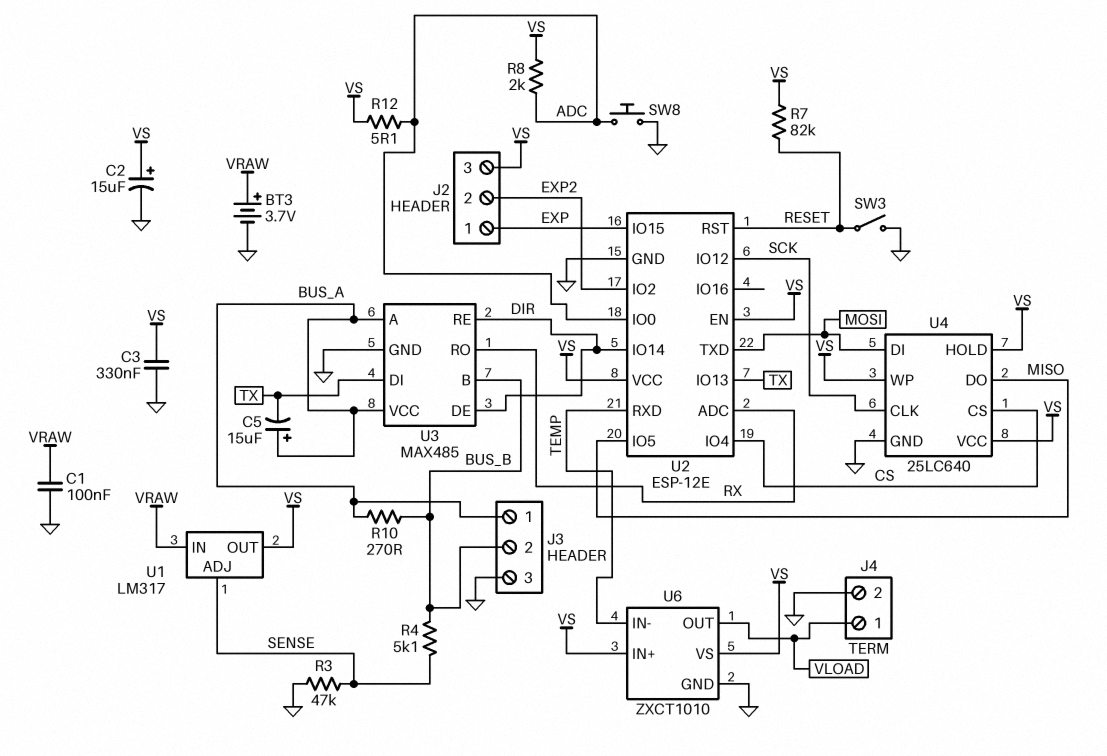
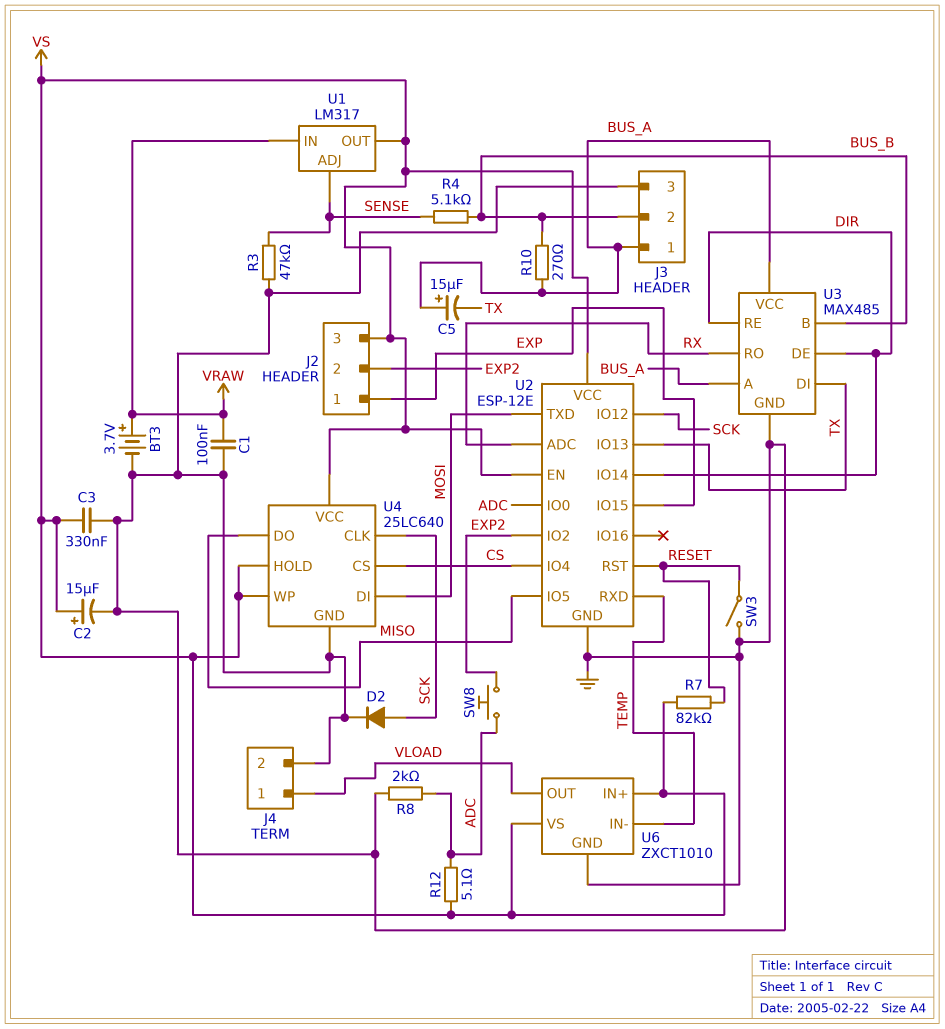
D2: none -> diode (A SCK, K GND)
R8: 2k (ADC, VS) -> 2k (ADC, GND)
SW8: button (ADC, GND) -> button (ADC, EXP2)

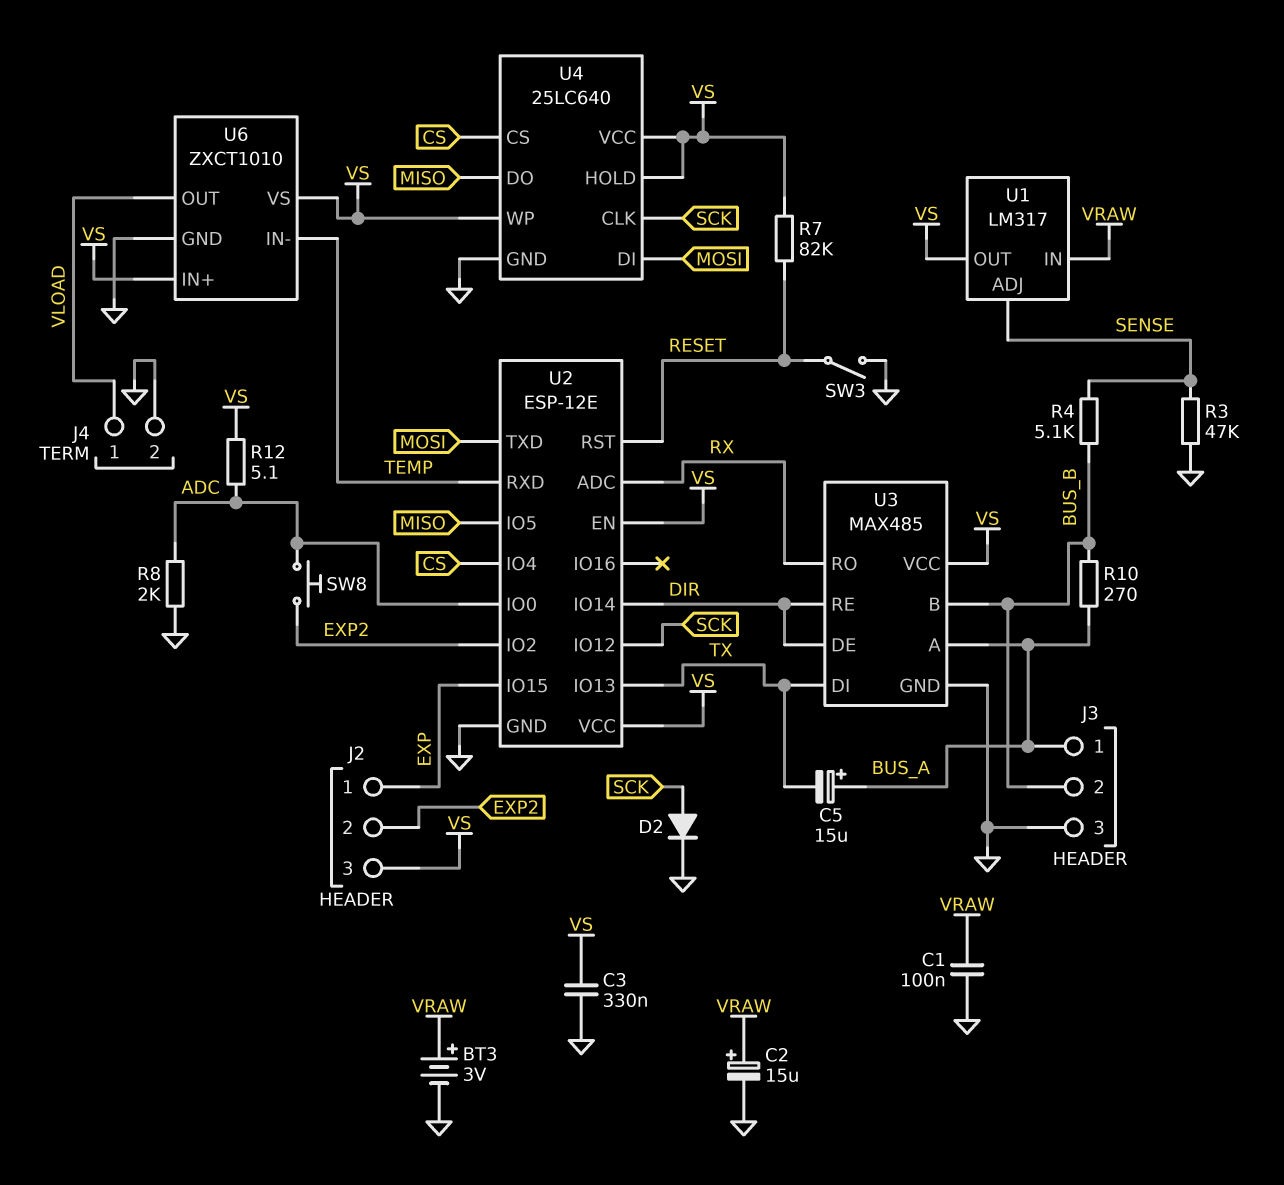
BT3: 3.7V (plus VRAW, minus GND) -> 3V (plus VRAW, minus GND)
C2: 15uF (plus VS, minus GND) -> 15uF (plus VRAW, minus GND)
U3 pin VCC: BUS_A -> VS

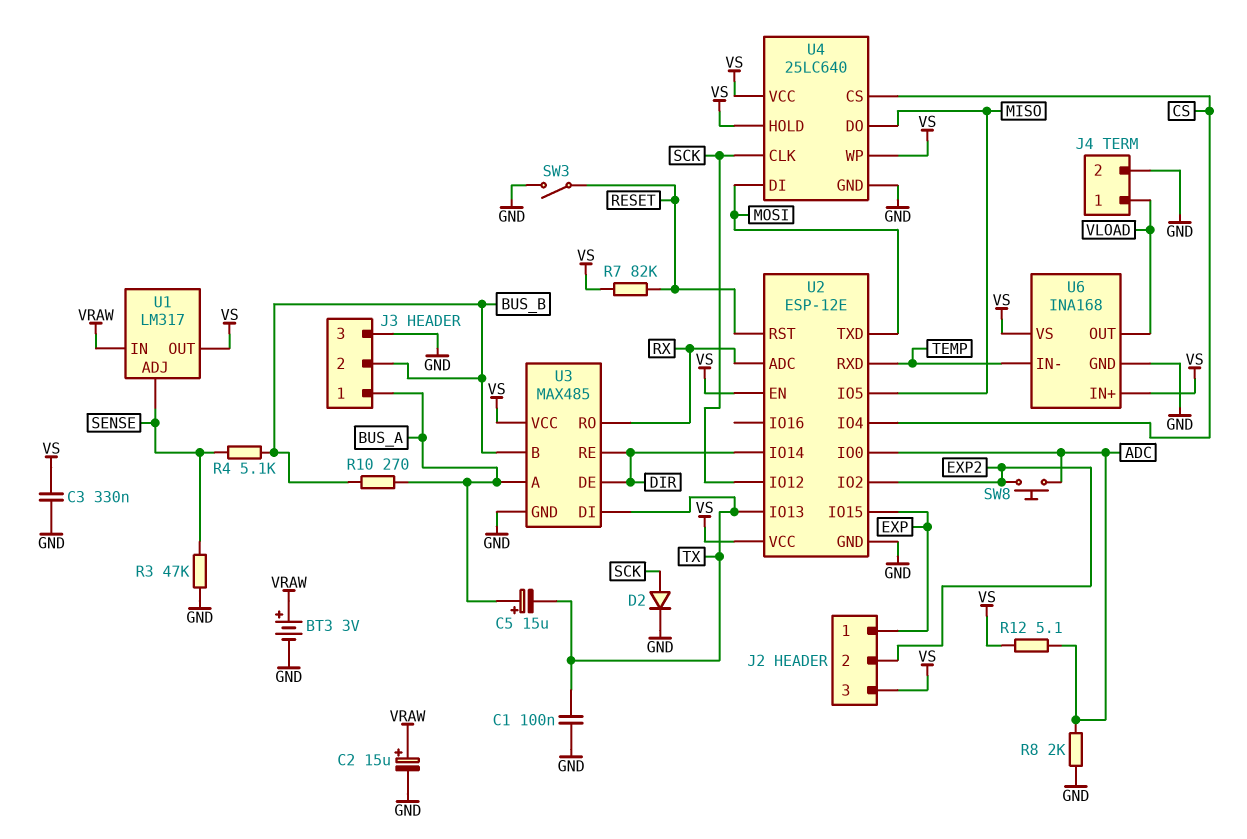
C1: 100nF (GND, VRAW) -> 100nF (GND, TX)
U6: ZXCT1010 -> INA168

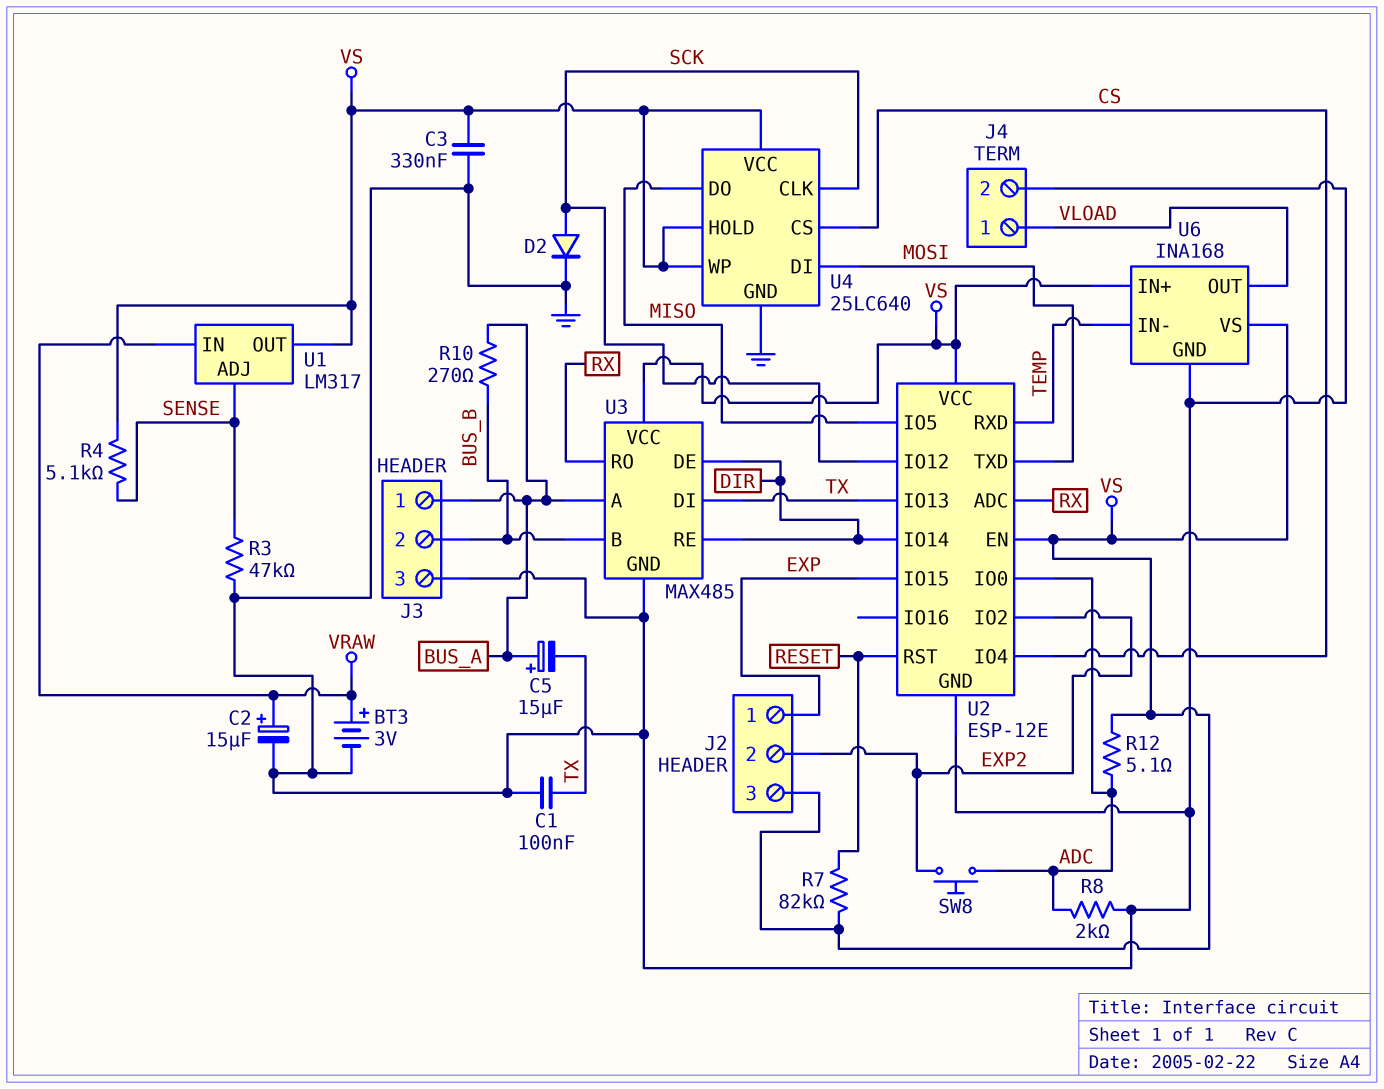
R4: 5.1k (BUS_B, SENSE) -> 5.1k (SENSE, VS)
SW3: switch (GND, RESET) -> none

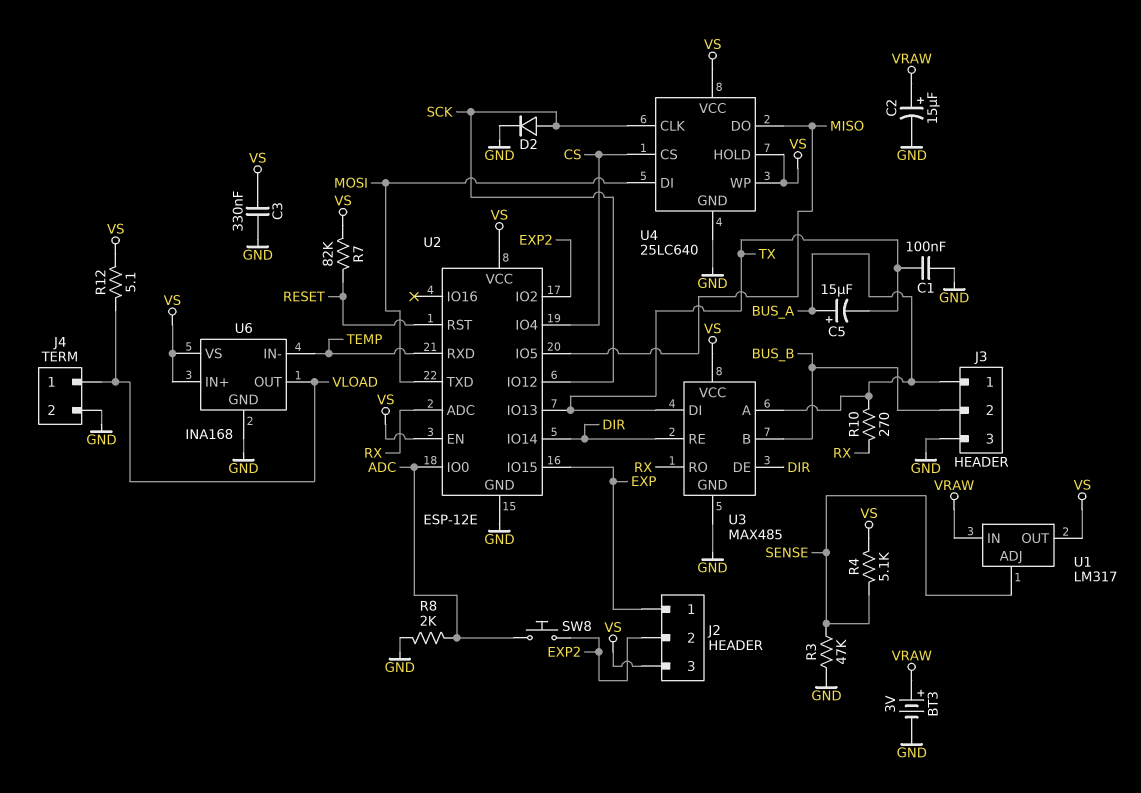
R10: 270 (BUS_A, BUS_B) -> 270 (BUS_A, RX)
R12: 5.1 (ADC, VS) -> 5.1 (VLOAD, VS)

